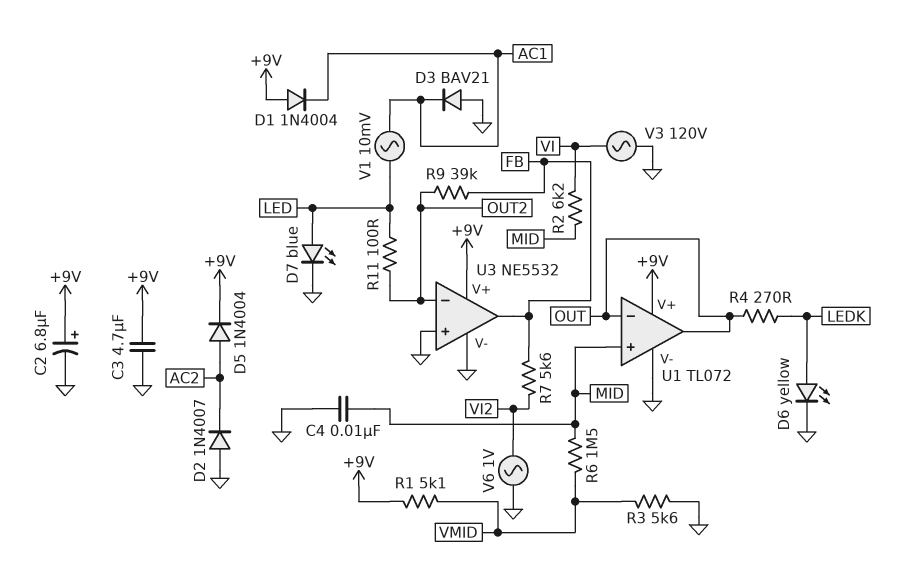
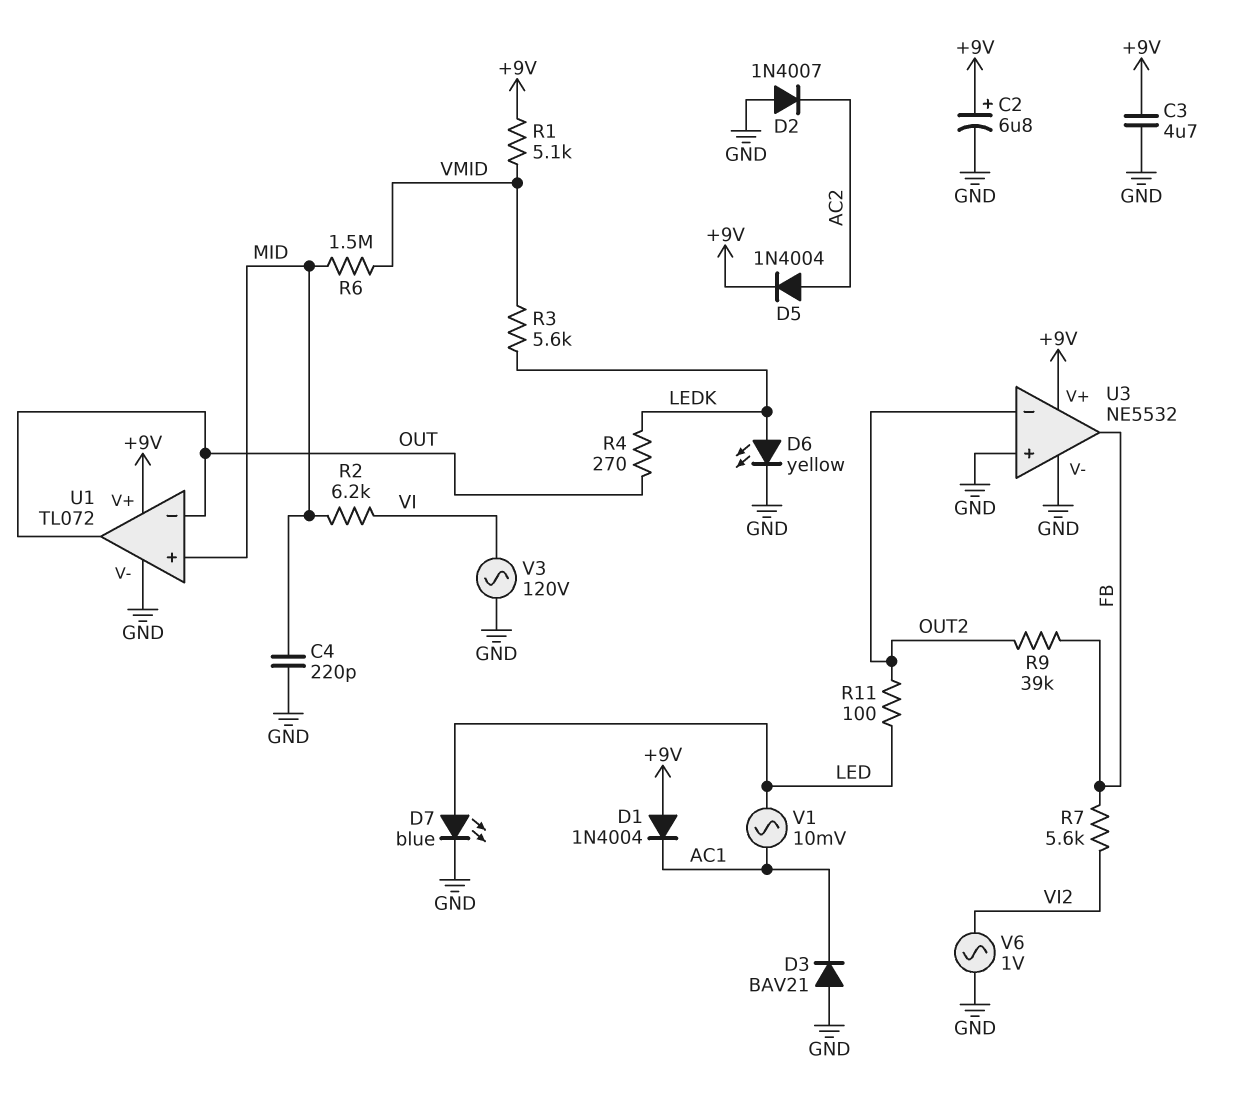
C4: 10nF (GND, MID) -> 220pF (GND, MID)
R3: 5.6k (GND, VMID) -> 5.6k (LEDK, VMID)

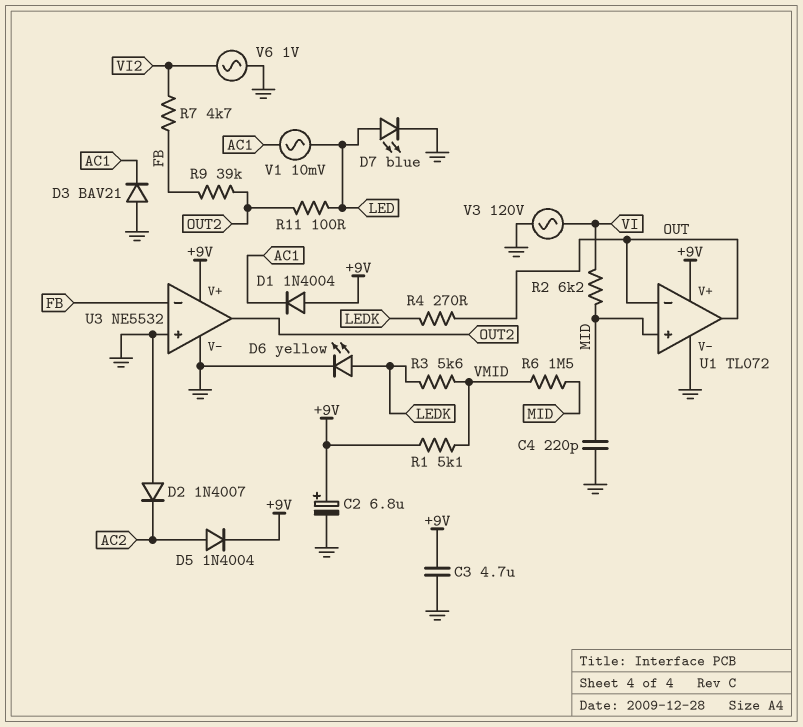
R7: 5.6k (FB, VI2) -> 4.7k (FB, VI2)
U3 pin in-: OUT2 -> FB
U3 pin out: FB -> OUT2

